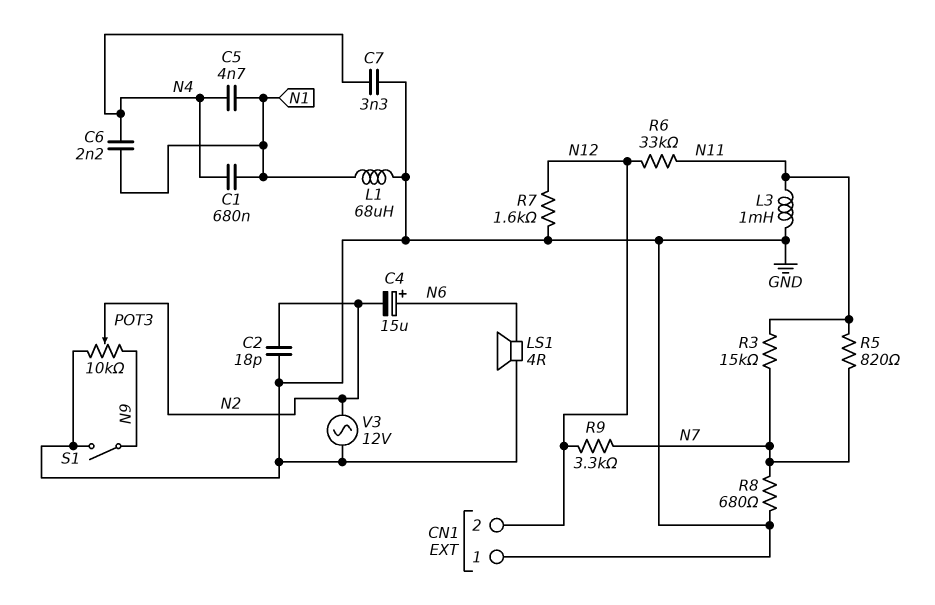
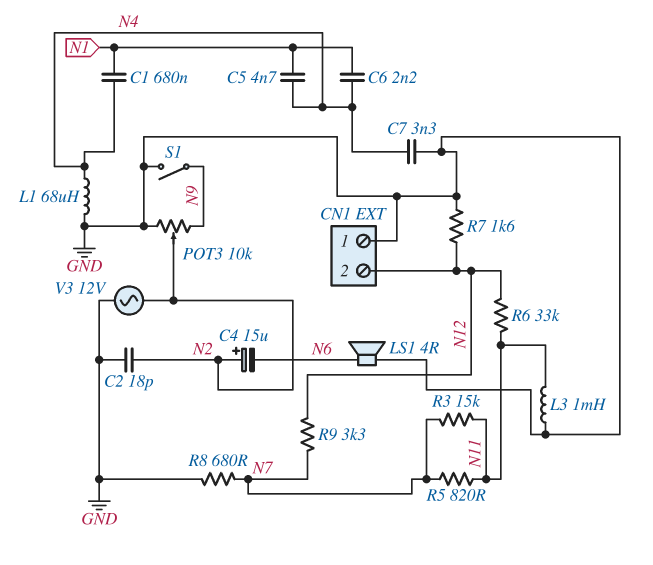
C4: 15uF (plus N6, minus N2) -> 15uF (plus N2, minus N6)
L1: 68uH (GND, N1) -> 68uH (GND, N4)

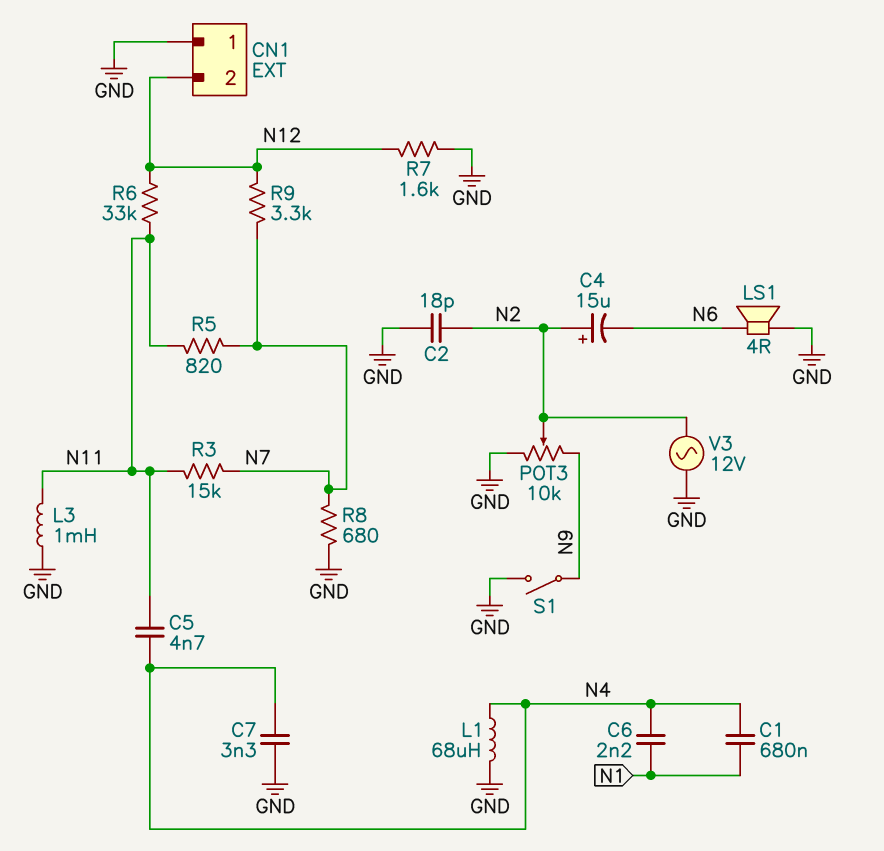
C5: 4.7nF (N1, N4) -> 4.7nF (N4, N11)

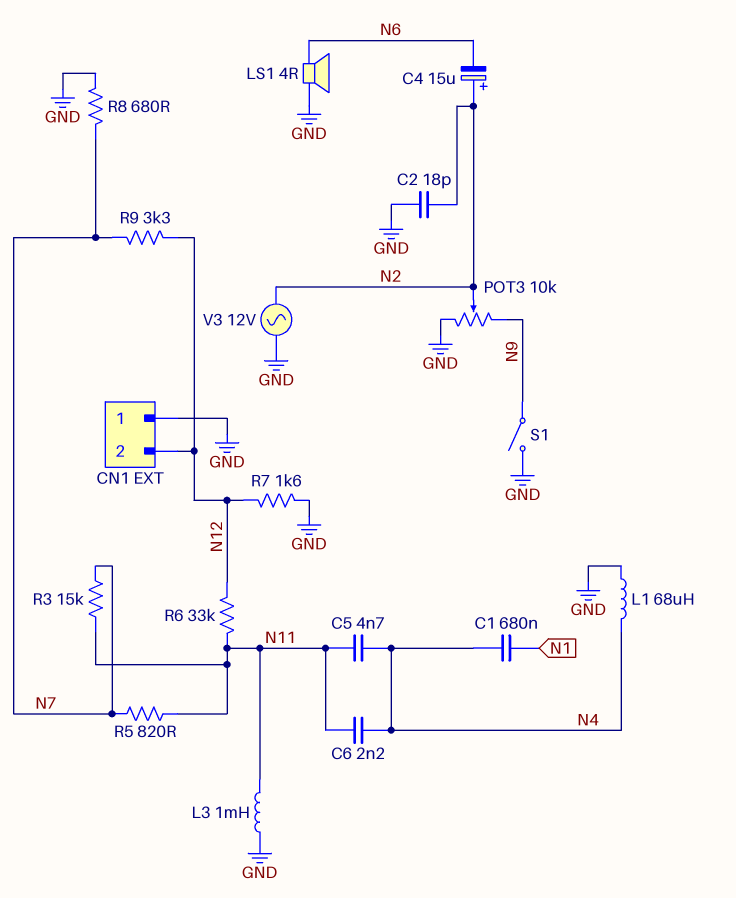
C6: 2.2nF (N1, N4) -> 2.2nF (N4, N11)
C7: 3.3nF (GND, N4) -> none

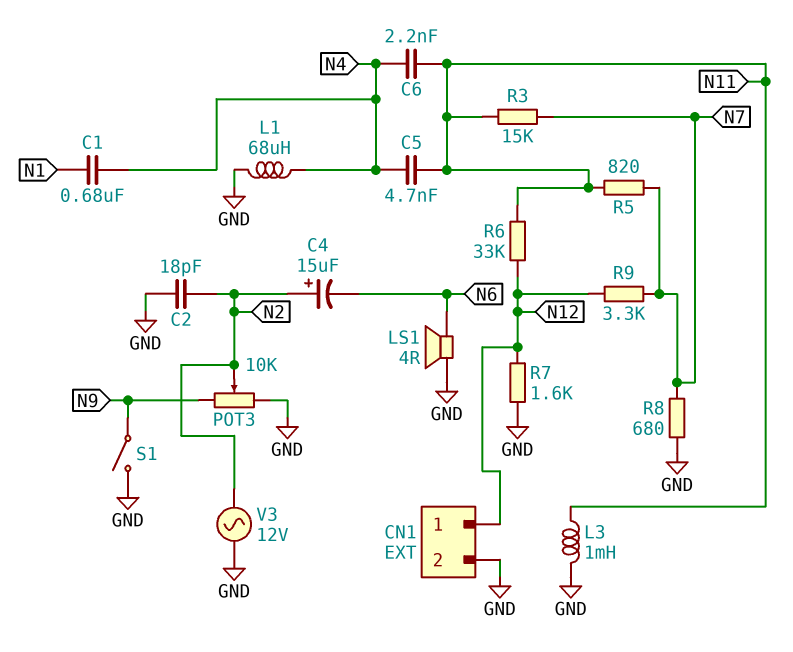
CN1 pin 1: GND -> N12
CN1 pin 2: N12 -> GND

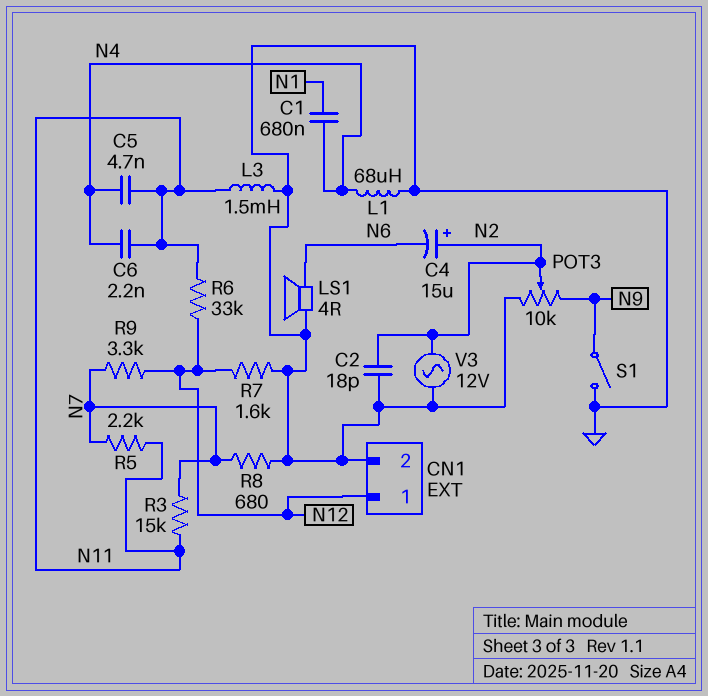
L3: 1mH (GND, N11) -> 1.5mH (GND, N11)
R5: 820 (N7, N11) -> 2.2k (N7, N11)

